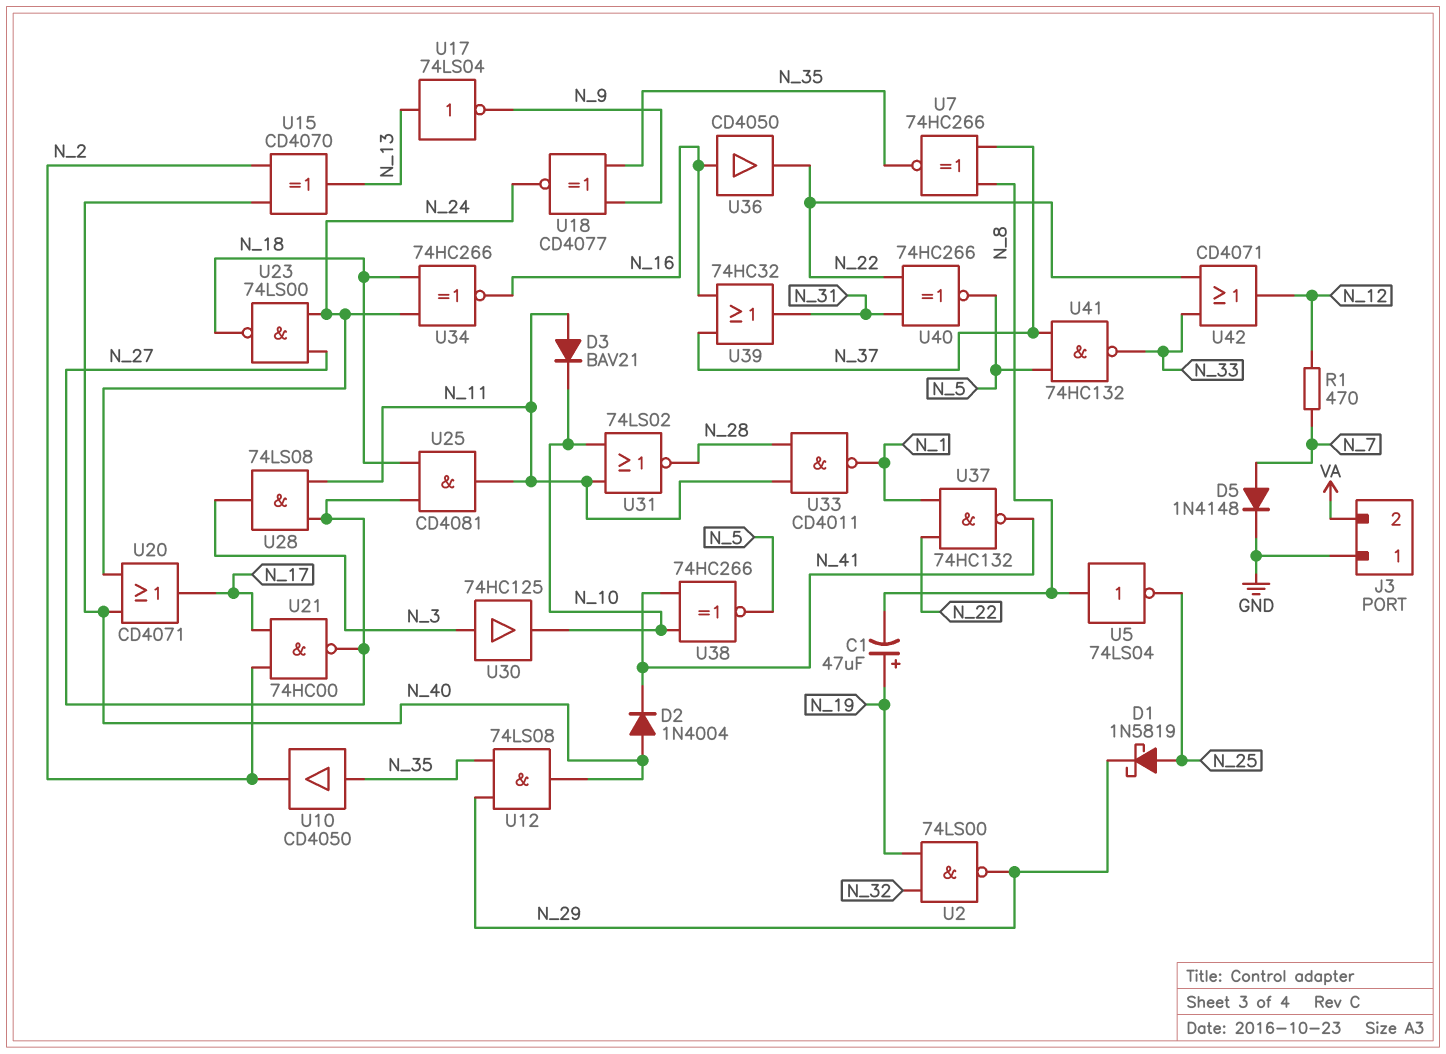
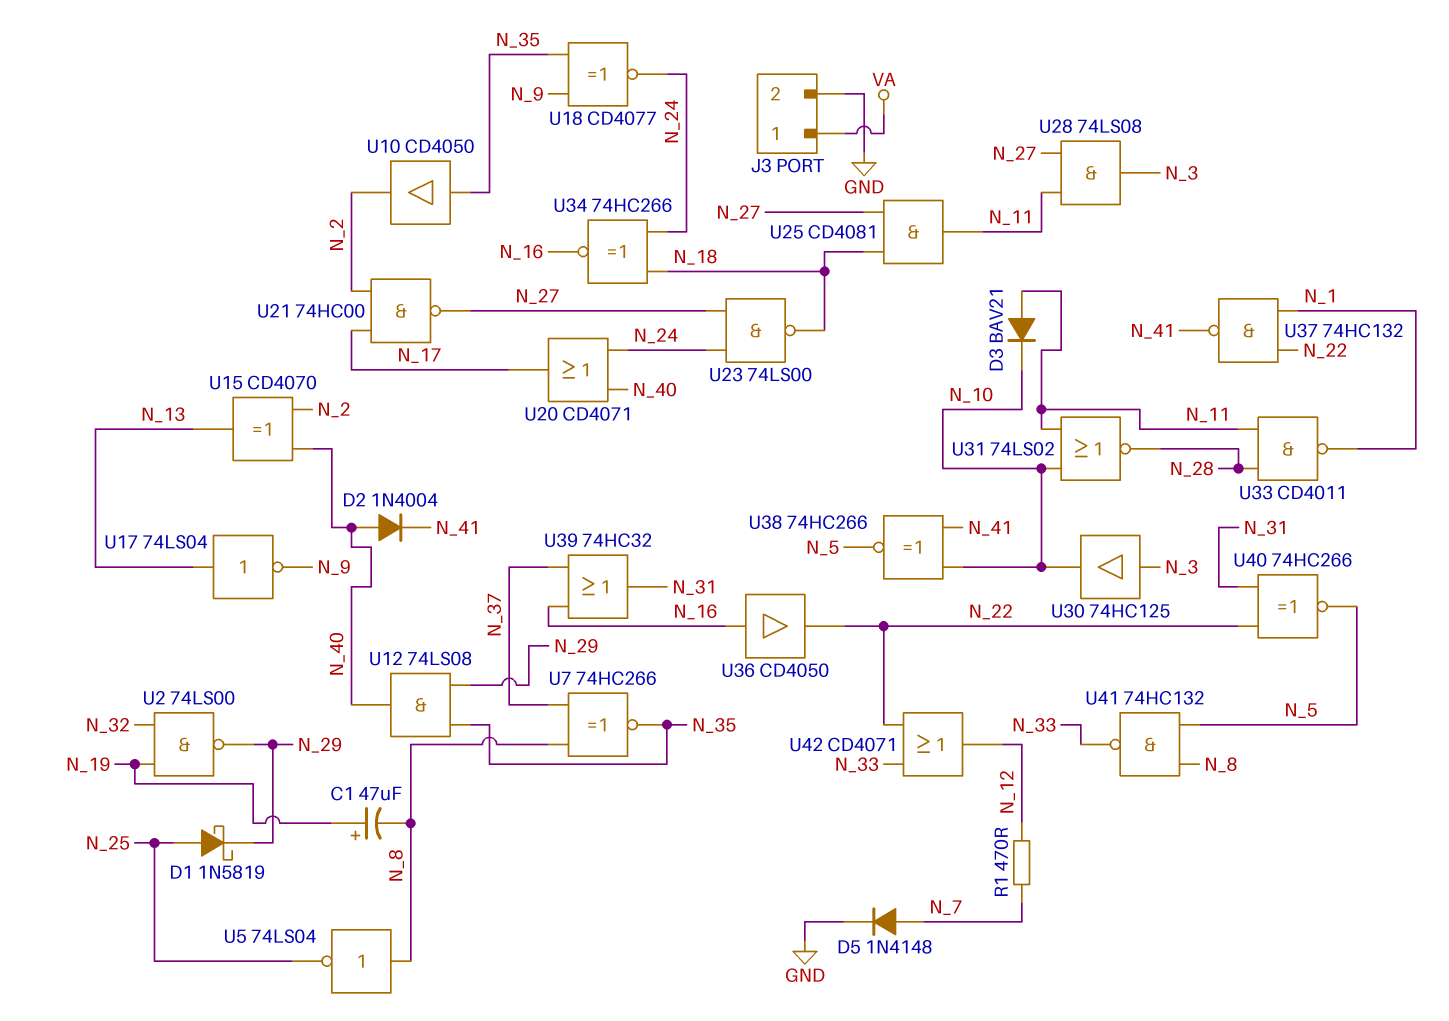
J3 pin 1: GND -> VA
J3 pin 2: VA -> GND
U41: NAND 74HC132 (in N_5, in N_37, out N_33) -> NAND 74HC132 (in N_5, in N_8, out N_33)

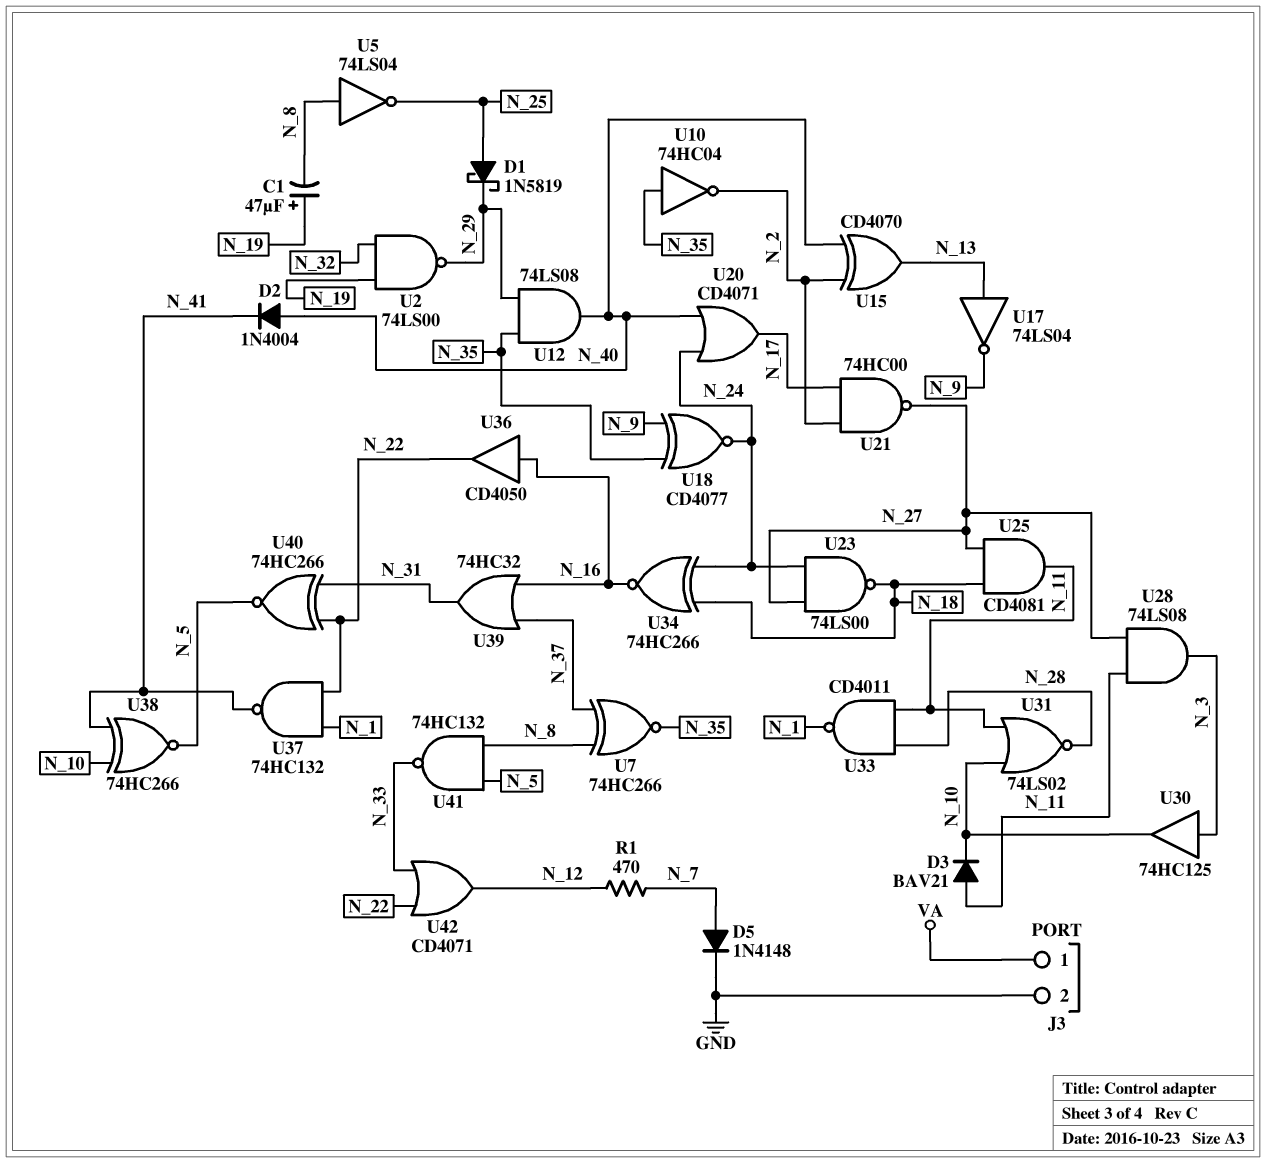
U10: buffer CD4050 (in N_35, out N_2) -> NOT 74HC04 (in N_35, out N_2)

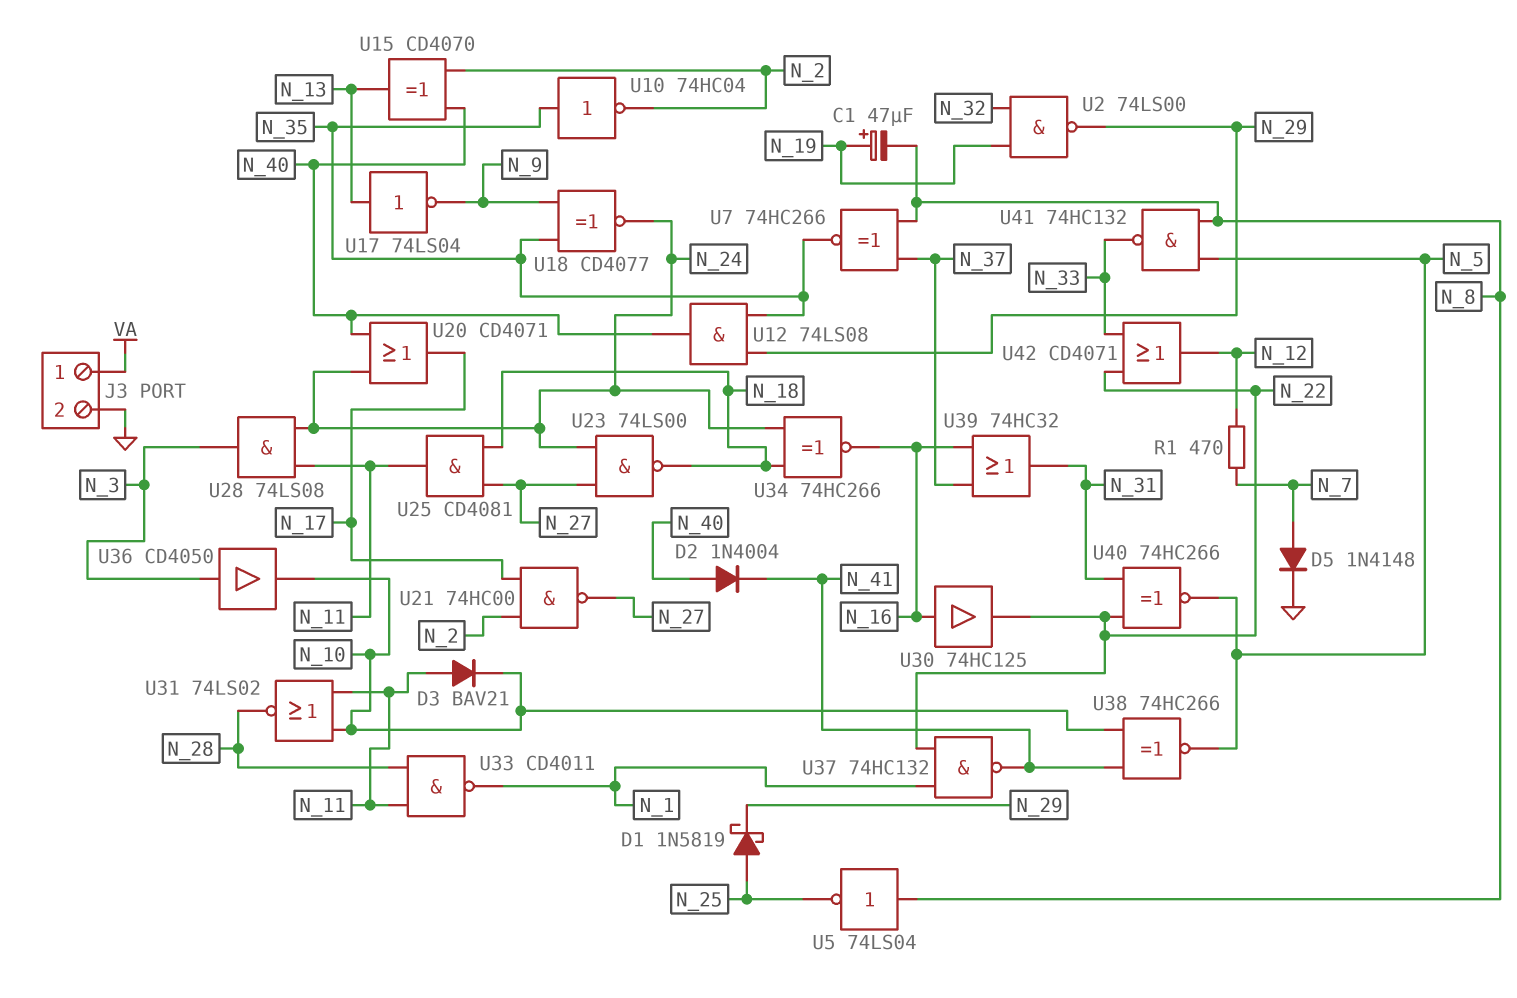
U28: AND 74LS08 (in N_11, in N_27, out N_3) -> AND 74LS08 (in N_11, in N_24, out N_3)
U30: buffer 74HC125 (in N_3, out N_10) -> buffer 74HC125 (in N_16, out N_22)
U36: buffer CD4050 (in N_16, out N_22) -> buffer CD4050 (in N_3, out N_10)

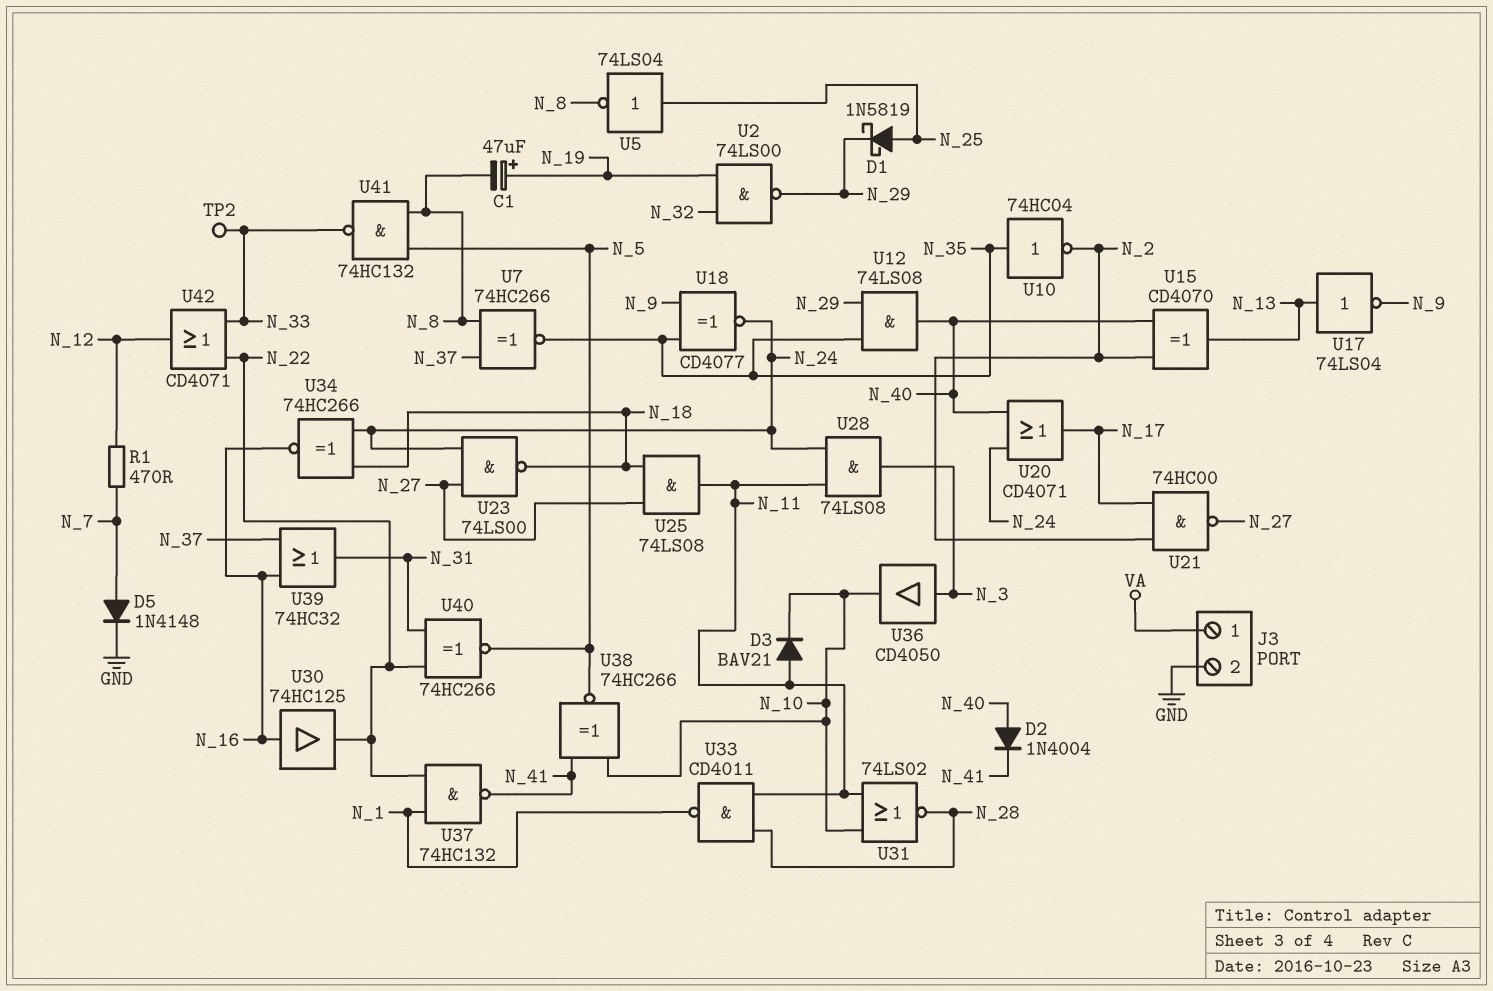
TP2: none -> test point (N_33)
U5: NOT 74LS04 (in N_8, out N_25) -> NOT 74LS04 (in N_25, out N_8)
U25: AND CD4081 (in N_18, in N_27, out N_11) -> AND 74LS08 (in N_18, in N_27, out N_11)

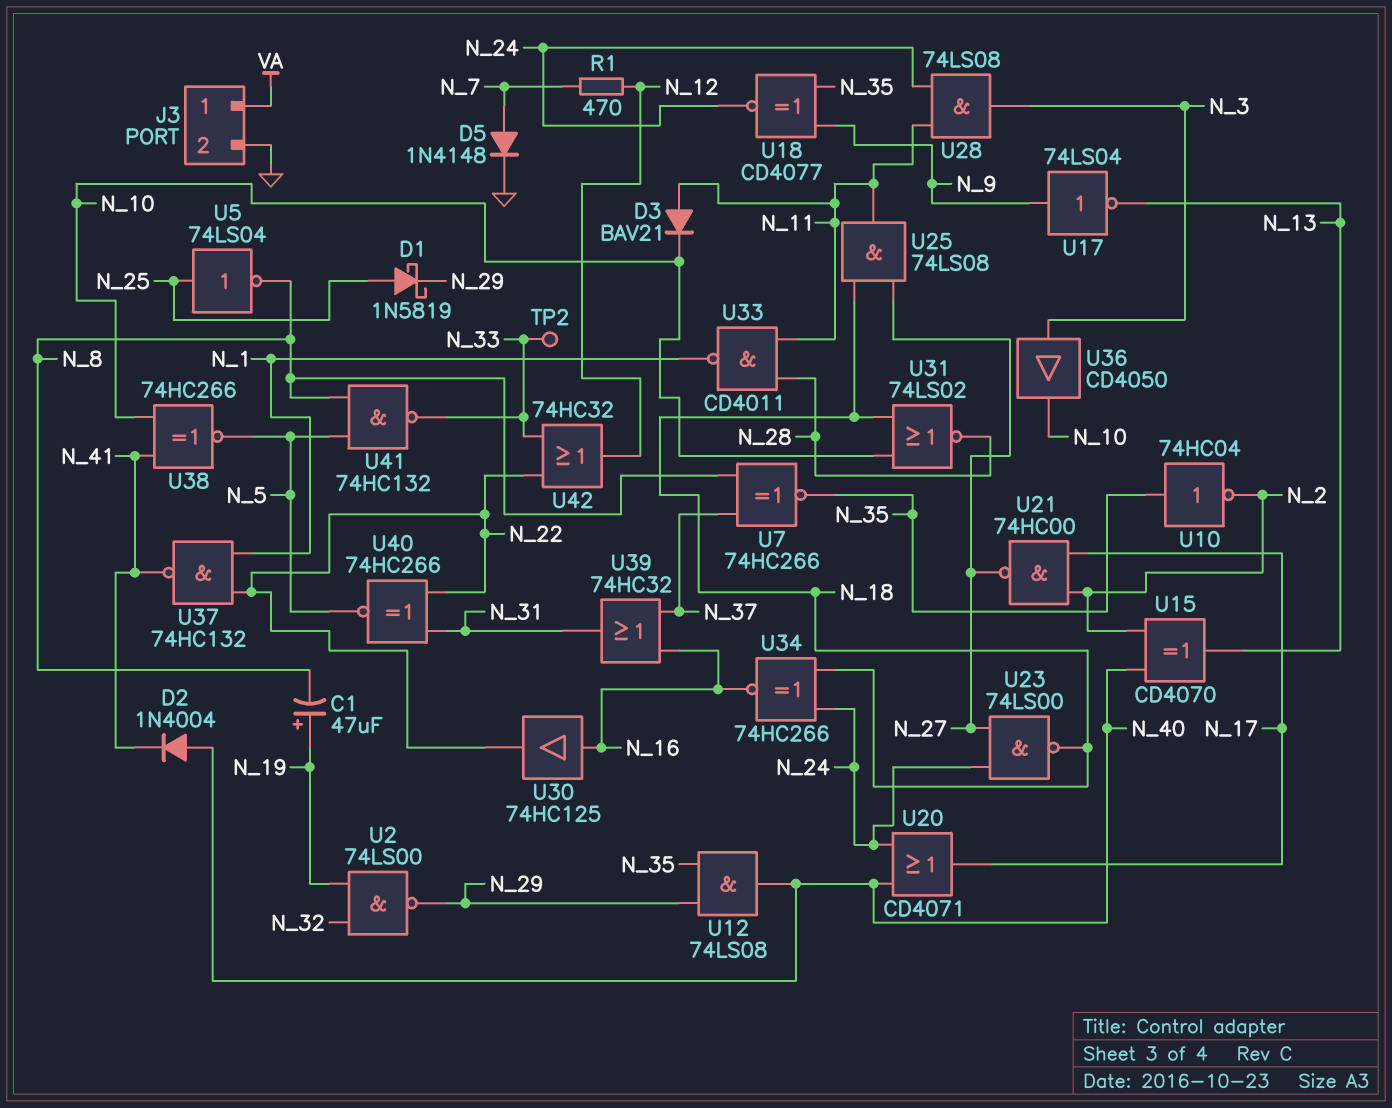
U17: NOT 74LS04 (in N_13, out N_9) -> NOT 74LS04 (in N_9, out N_13)
U31: NOR 74LS02 (in N_10, in N_11, out N_28) -> NOR 74LS02 (in N_10, in N_18, out N_28)
U42: OR CD4071 (in N_22, in N_33, out N_12) -> OR 74HC32 (in N_22, in N_33, out N_12)

